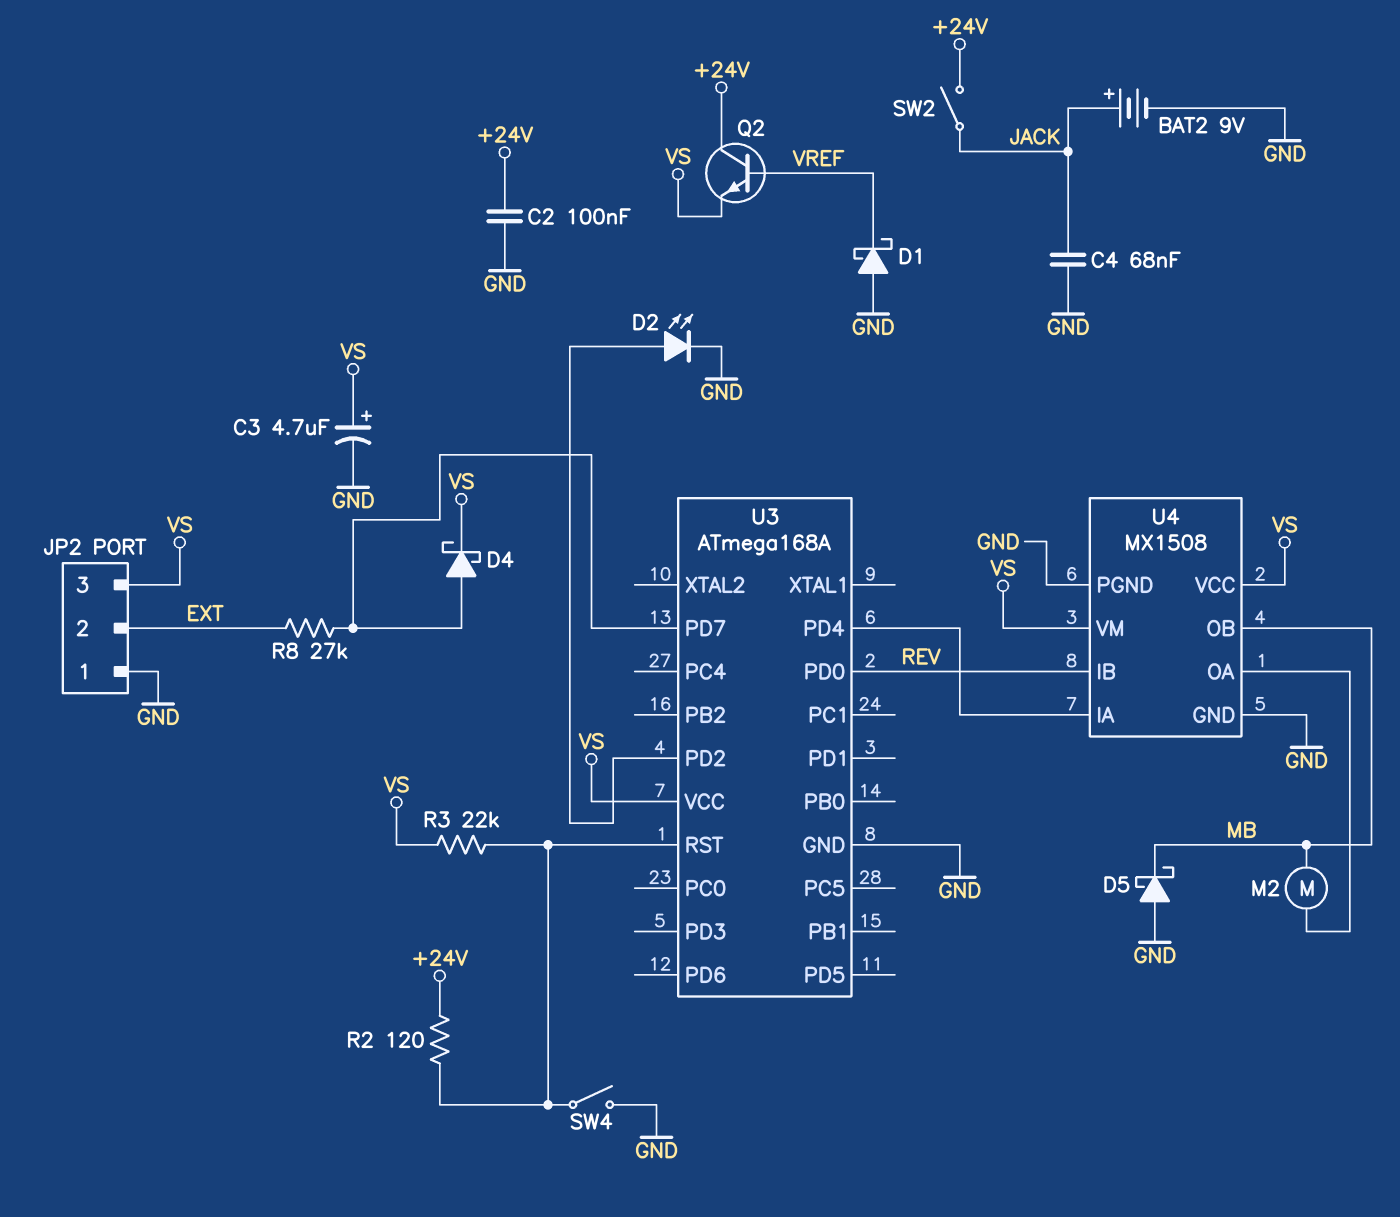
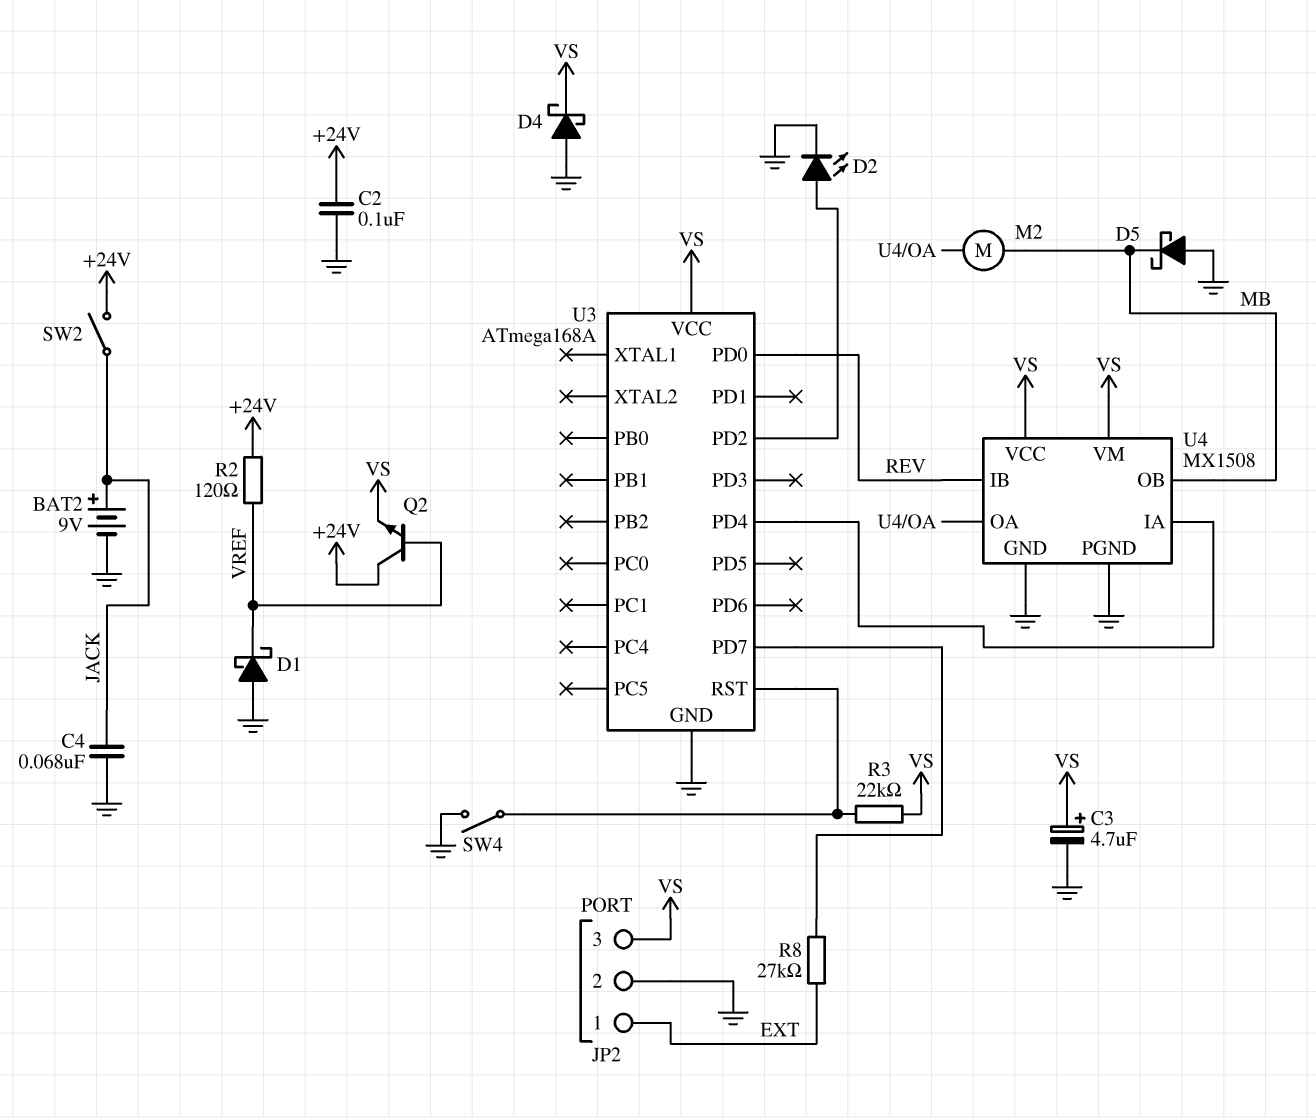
D4: schottky (A U3/PD7, K VS) -> schottky (A GND, K VS)
JP2 pin 1: GND -> EXT
JP2 pin 2: EXT -> GND
R2: 120 (+24V, U3/RST) -> 120 (+24V, VREF)

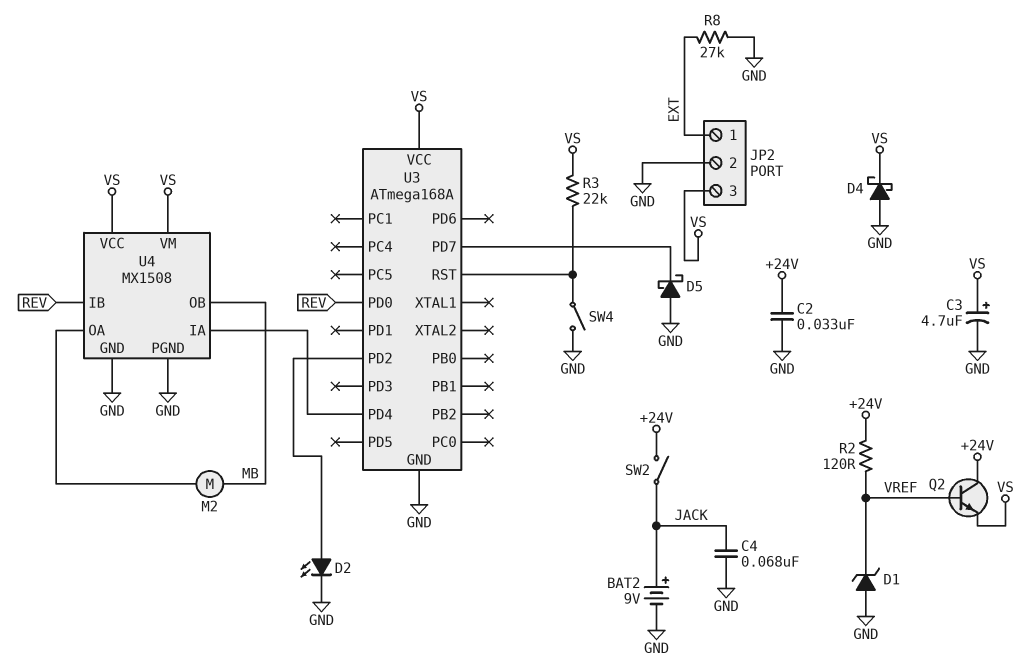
C2: 100nF (+24V, GND) -> 33nF (+24V, GND)
D1: schottky (A GND, K VREF) -> zener (A GND, K VREF)
D5: schottky (A GND, K MB) -> schottky (A GND, K U3/PD7)
R8: 27k (EXT, U3/PD7) -> 27k (EXT, GND)

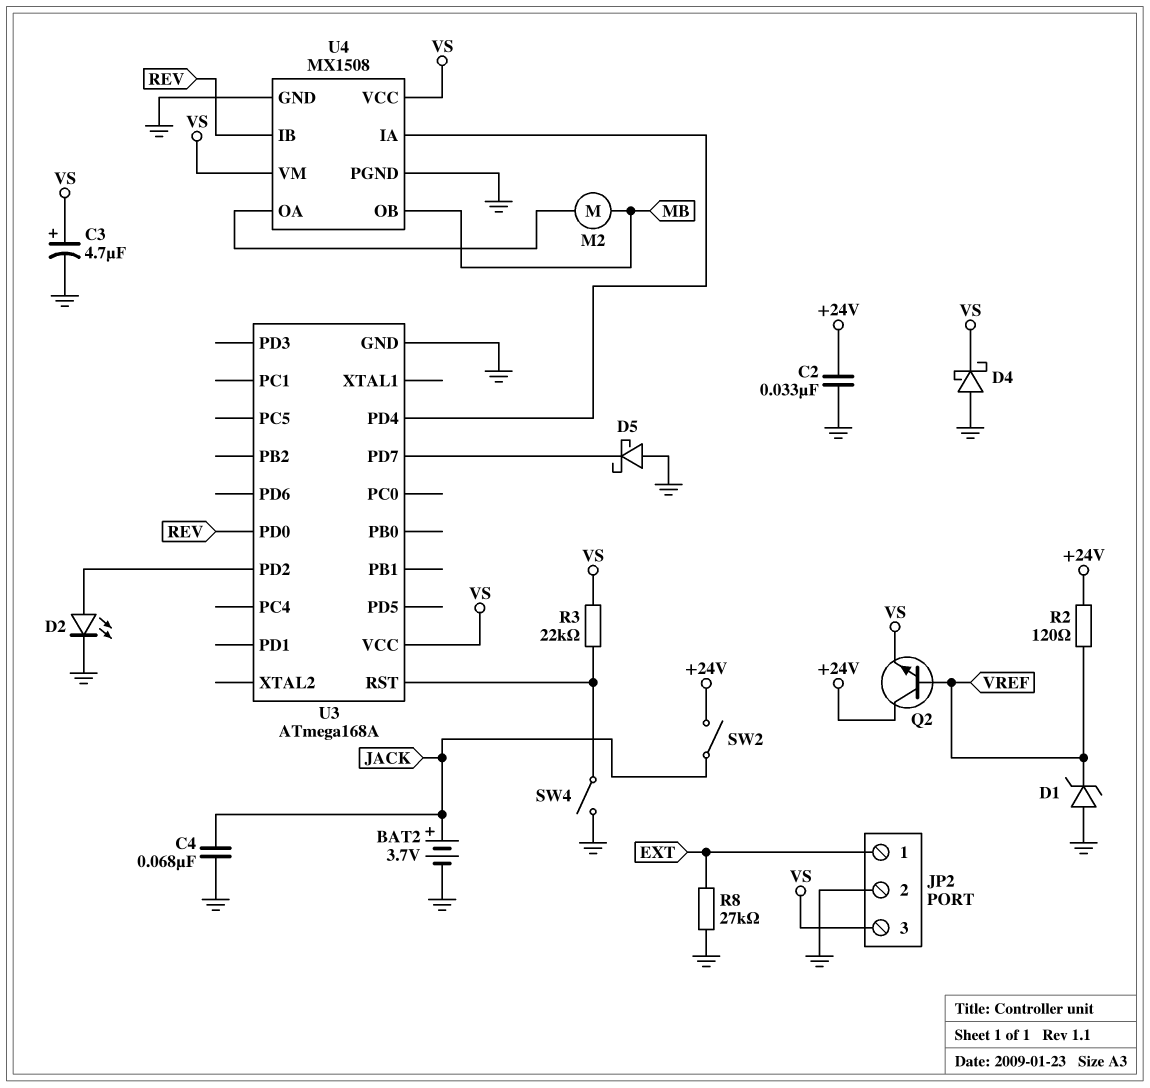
BAT2: 9V (plus JACK, minus GND) -> 3.7V (plus JACK, minus GND)

